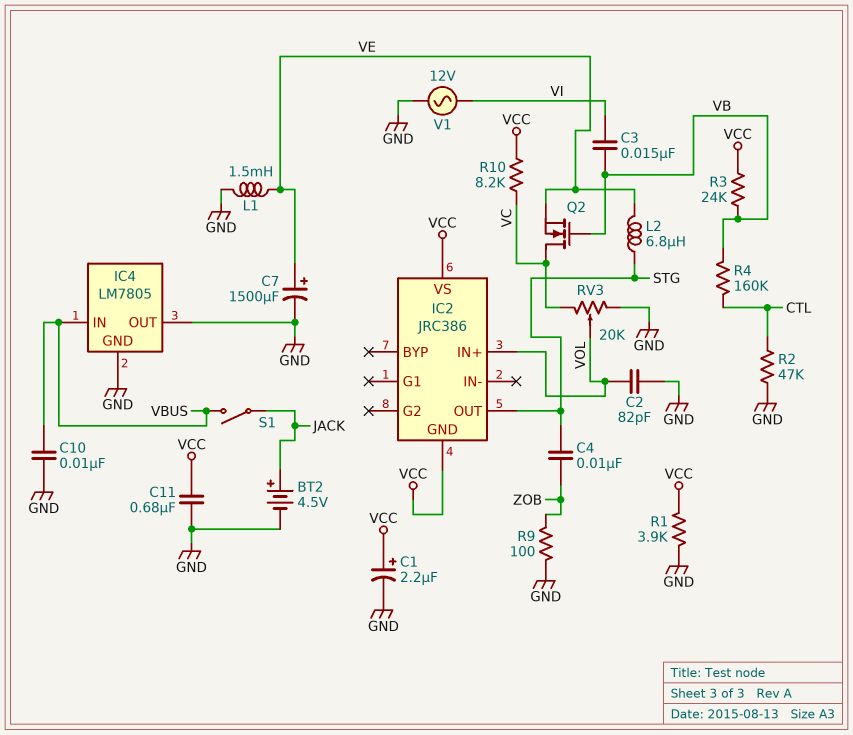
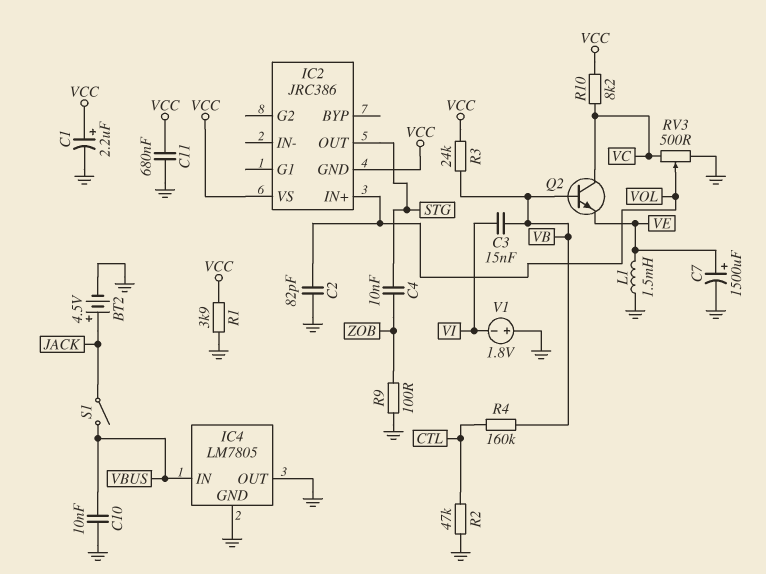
L2: 6.8uH (STG, VE) -> none
Q2: NMOS (G VB, D VC, S VE) -> NPN (B VB, C VC, E VE)
RV3: 20k (GND, VC, wiper VOL) -> 500 (GND, VC, wiper VOL)
V1: AC 12V (GND, VI) -> 1.8V (plus GND, minus VI)

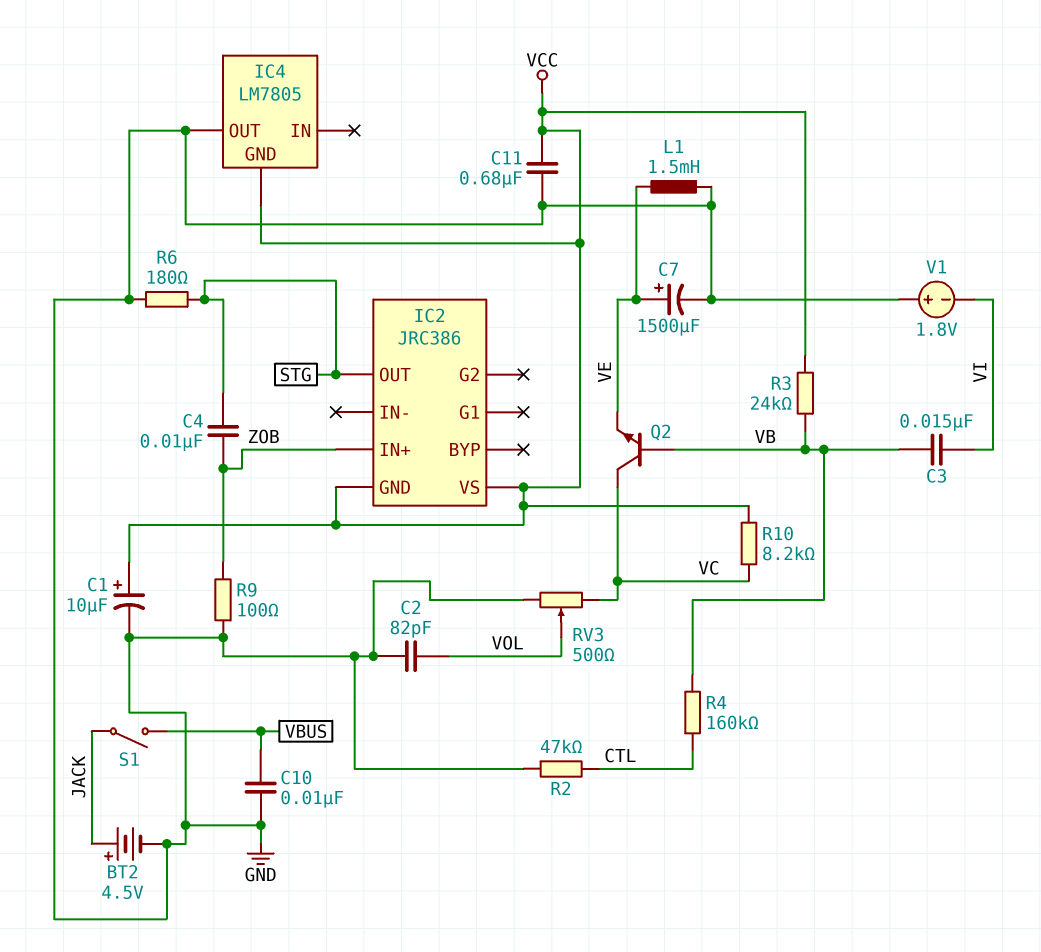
C1: 2.2uF (plus VCC, minus GND) -> 10uF (plus VCC, minus GND)
IC2 pin IN+: VOL -> ZOB
IC4 pin GND: GND -> VCC
IC4 pin IN: VBUS -> none
R1: 3.9k (GND, VCC) -> none
R6: none -> 180 (GND, STG)

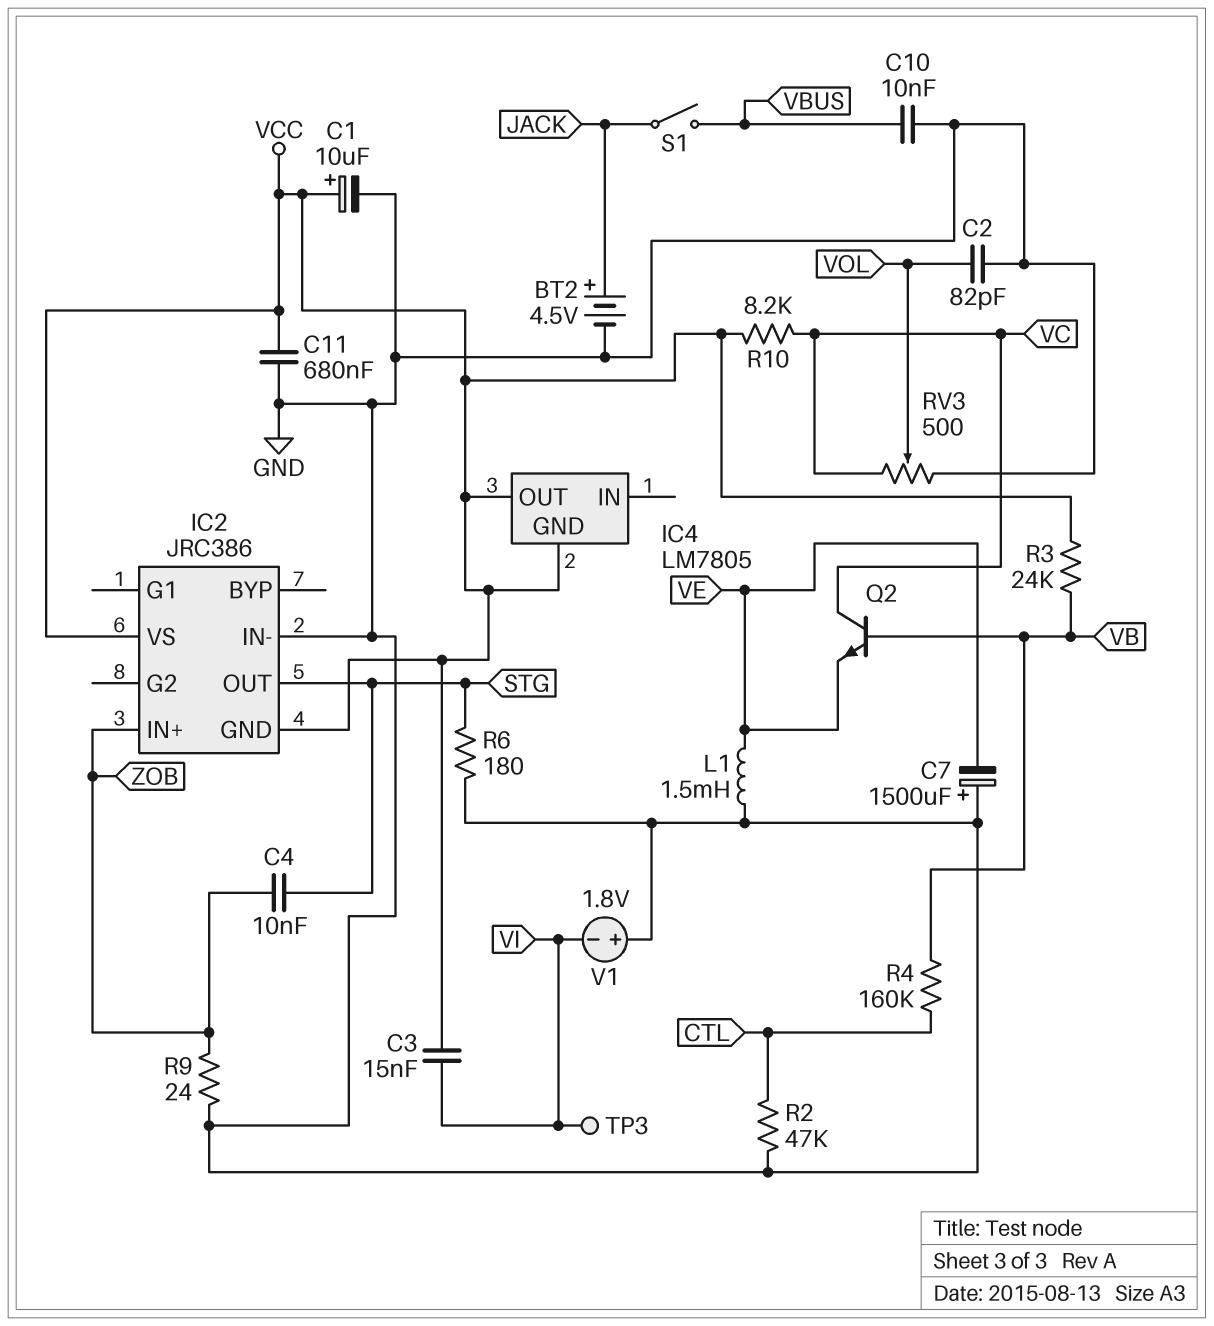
C3: 15nF (VB, VI) -> 15nF (VCC, VI)
C7: 1500uF (plus VE, minus GND) -> 1500uF (plus GND, minus VE)
IC2 pin IN-: none -> GND
IC4 pin OUT: GND -> VCC
R9: 100 (GND, ZOB) -> 24 (GND, ZOB)
TP3: none -> test point (VI)

